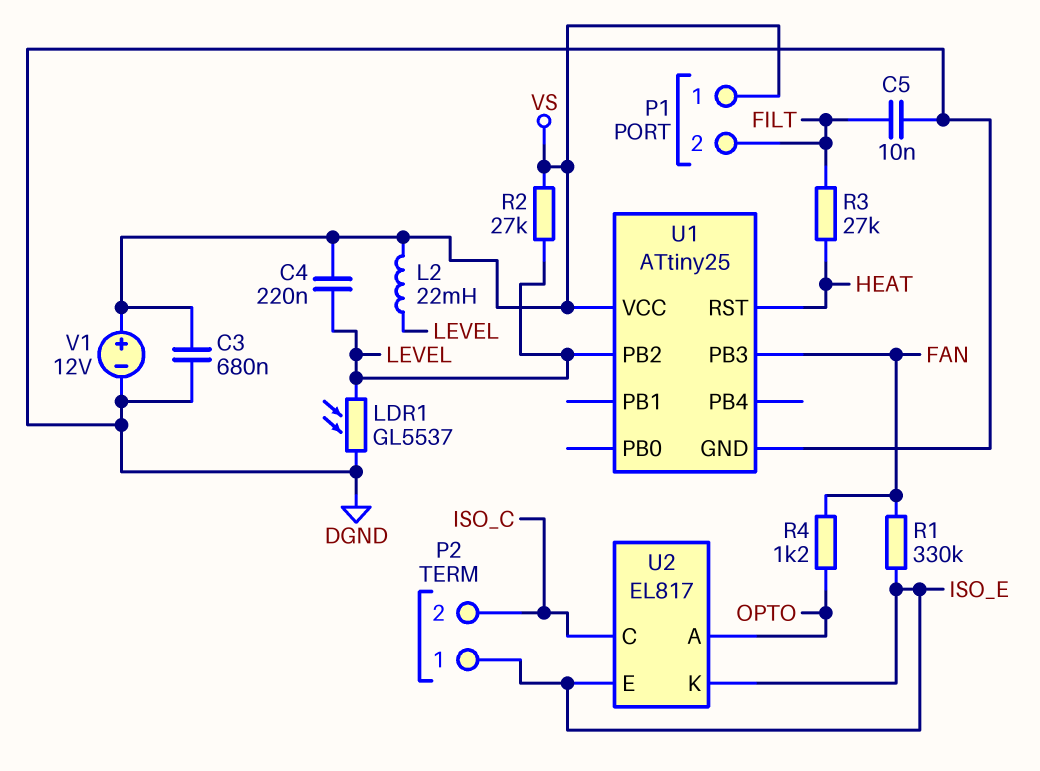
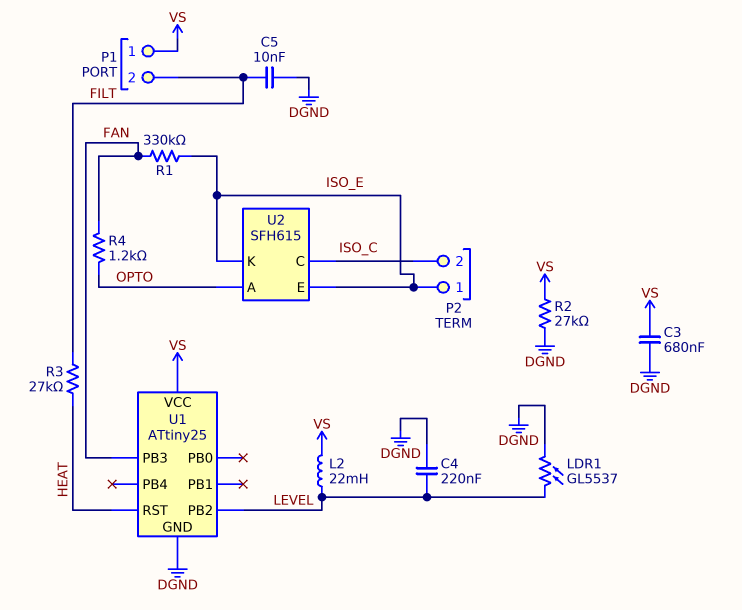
C4: 220nF (LEVEL, VS) -> 220nF (DGND, LEVEL)
R2: 27k (LEVEL, VS) -> 27k (DGND, VS)
U2: EL817 -> SFH615
V1: 12V (plus VS, minus DGND) -> none

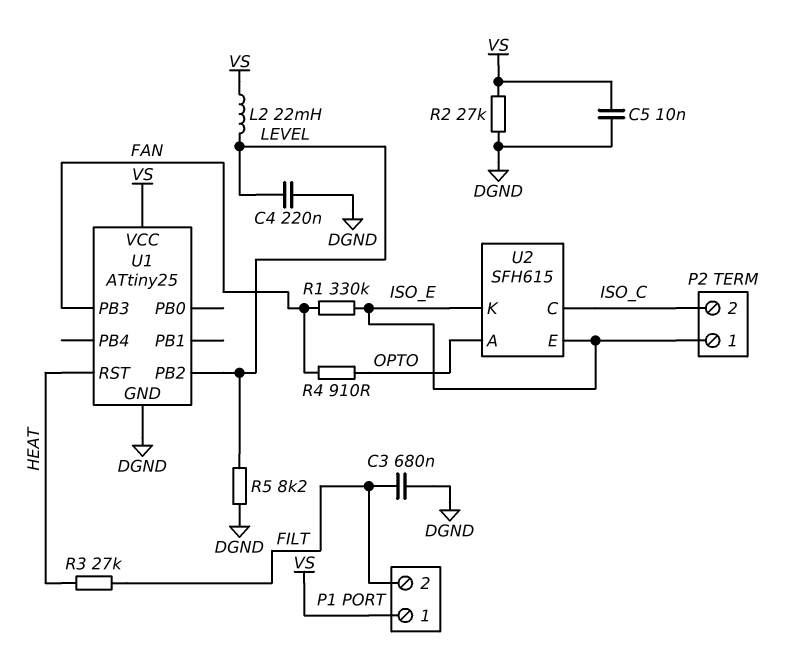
C3: 680nF (DGND, VS) -> 680nF (DGND, FILT)
C5: 10nF (DGND, FILT) -> 10nF (DGND, VS)
LDR1: GL5537 (DGND, LEVEL) -> none
R4: 1.2k (FAN, OPTO) -> 910 (FAN, OPTO)
R5: none -> 8.2k (DGND, LEVEL)

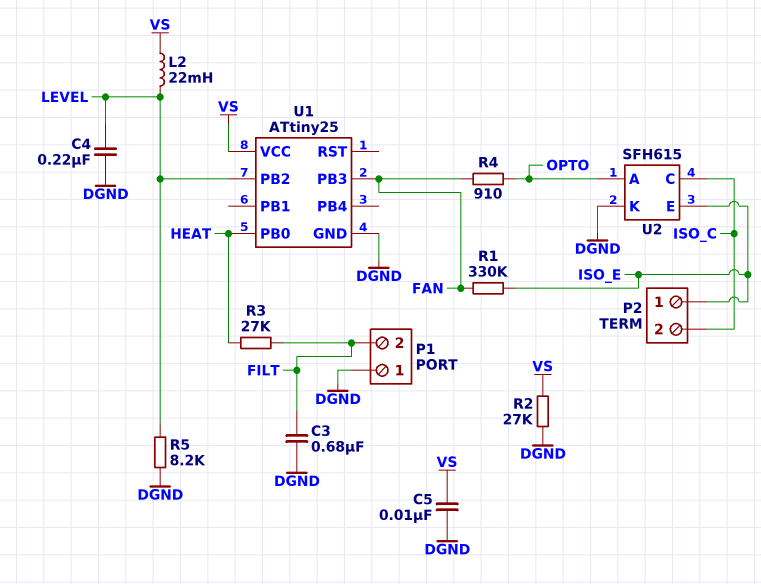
P1 pin 1: VS -> DGND
U1 pin PB0: none -> HEAT
U1 pin RST: HEAT -> none
U2 pin K: ISO_E -> DGND

